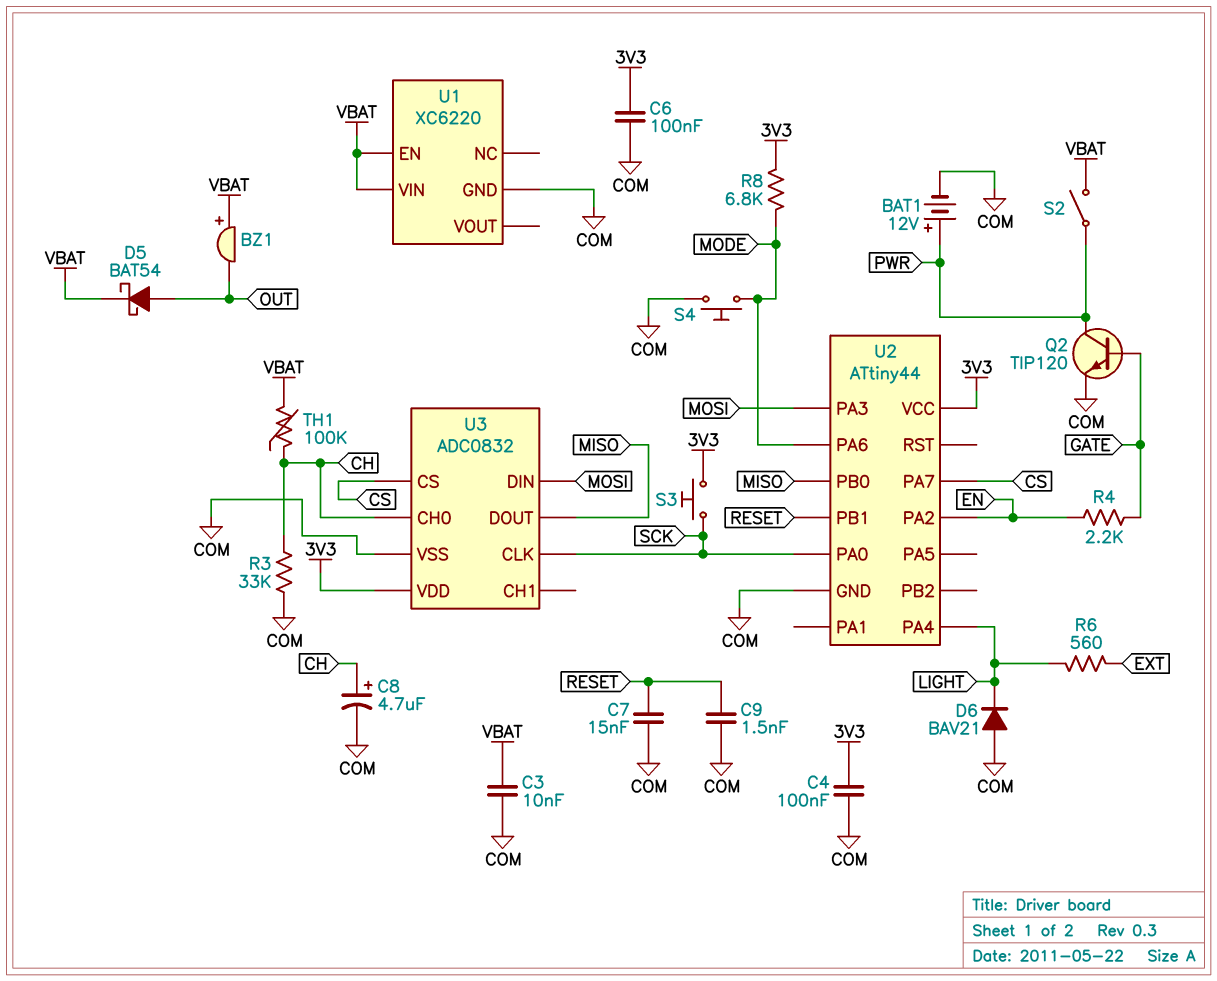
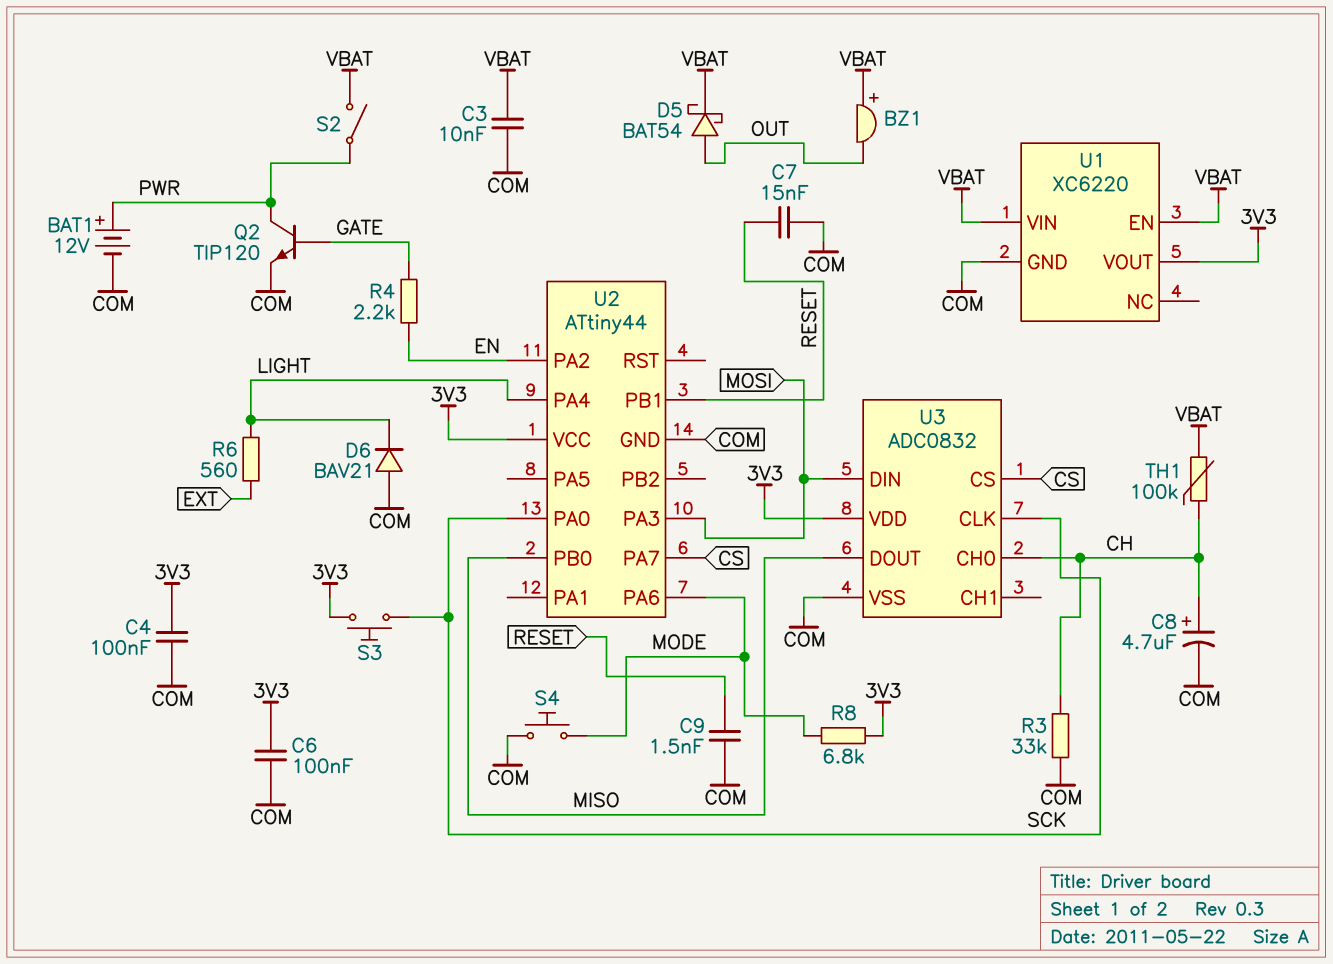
U1 pin VOUT: none -> 3V3

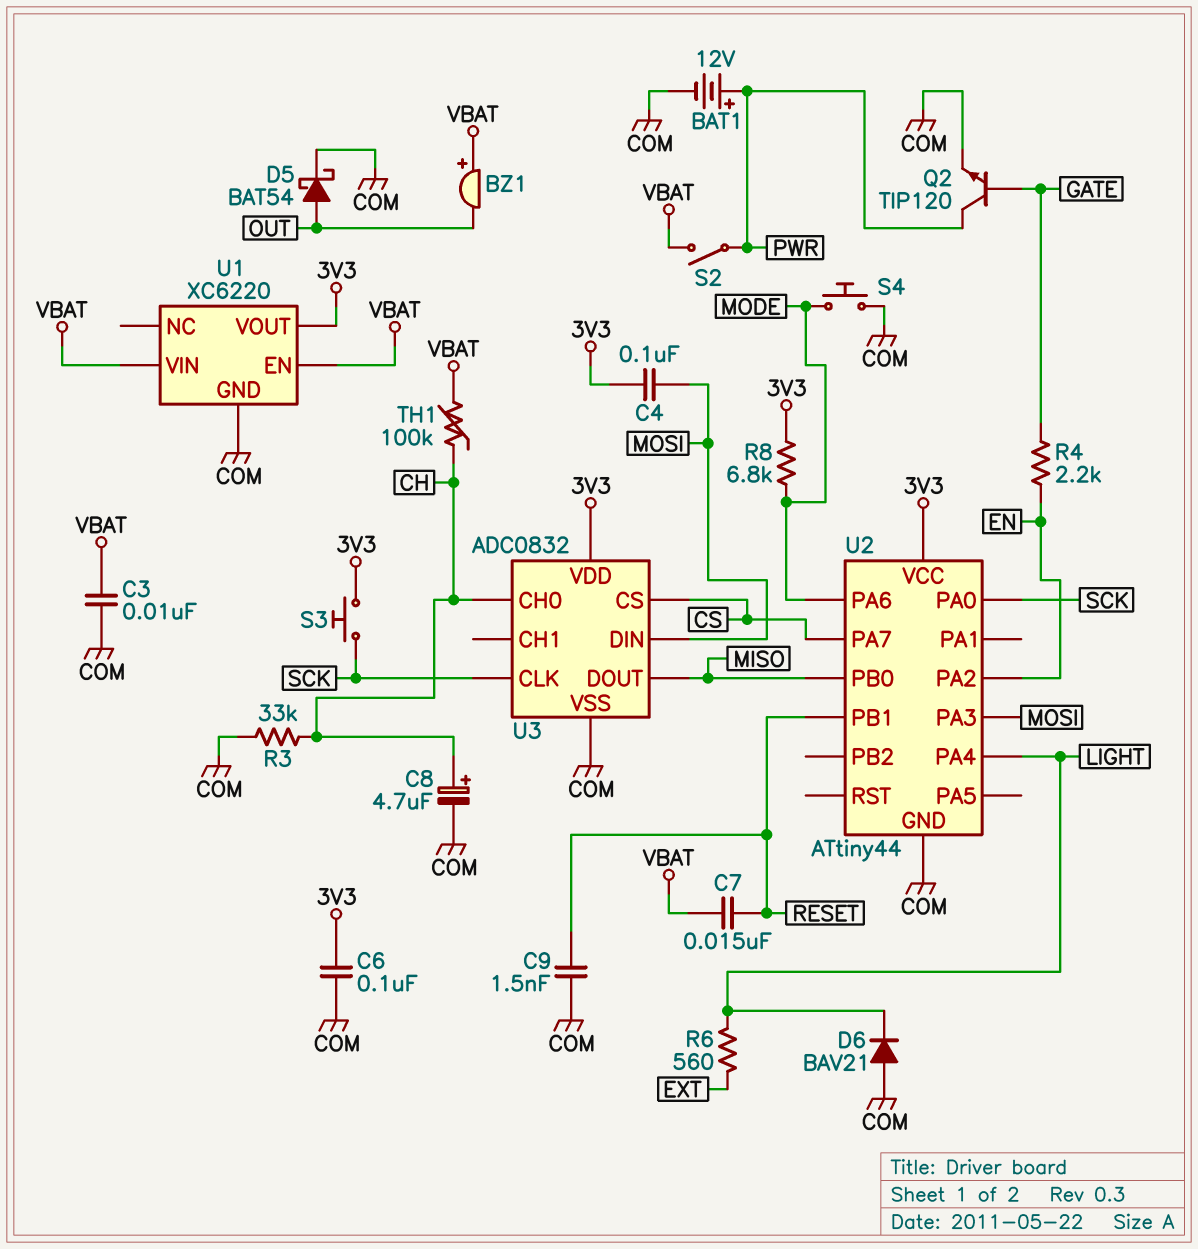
C4: 100nF (3V3, COM) -> 100nF (3V3, MOSI)
C7: 15nF (COM, RESET) -> 15nF (RESET, VBAT)
D5: schottky BAT54 (A OUT, K VBAT) -> schottky BAT54 (A OUT, K COM)

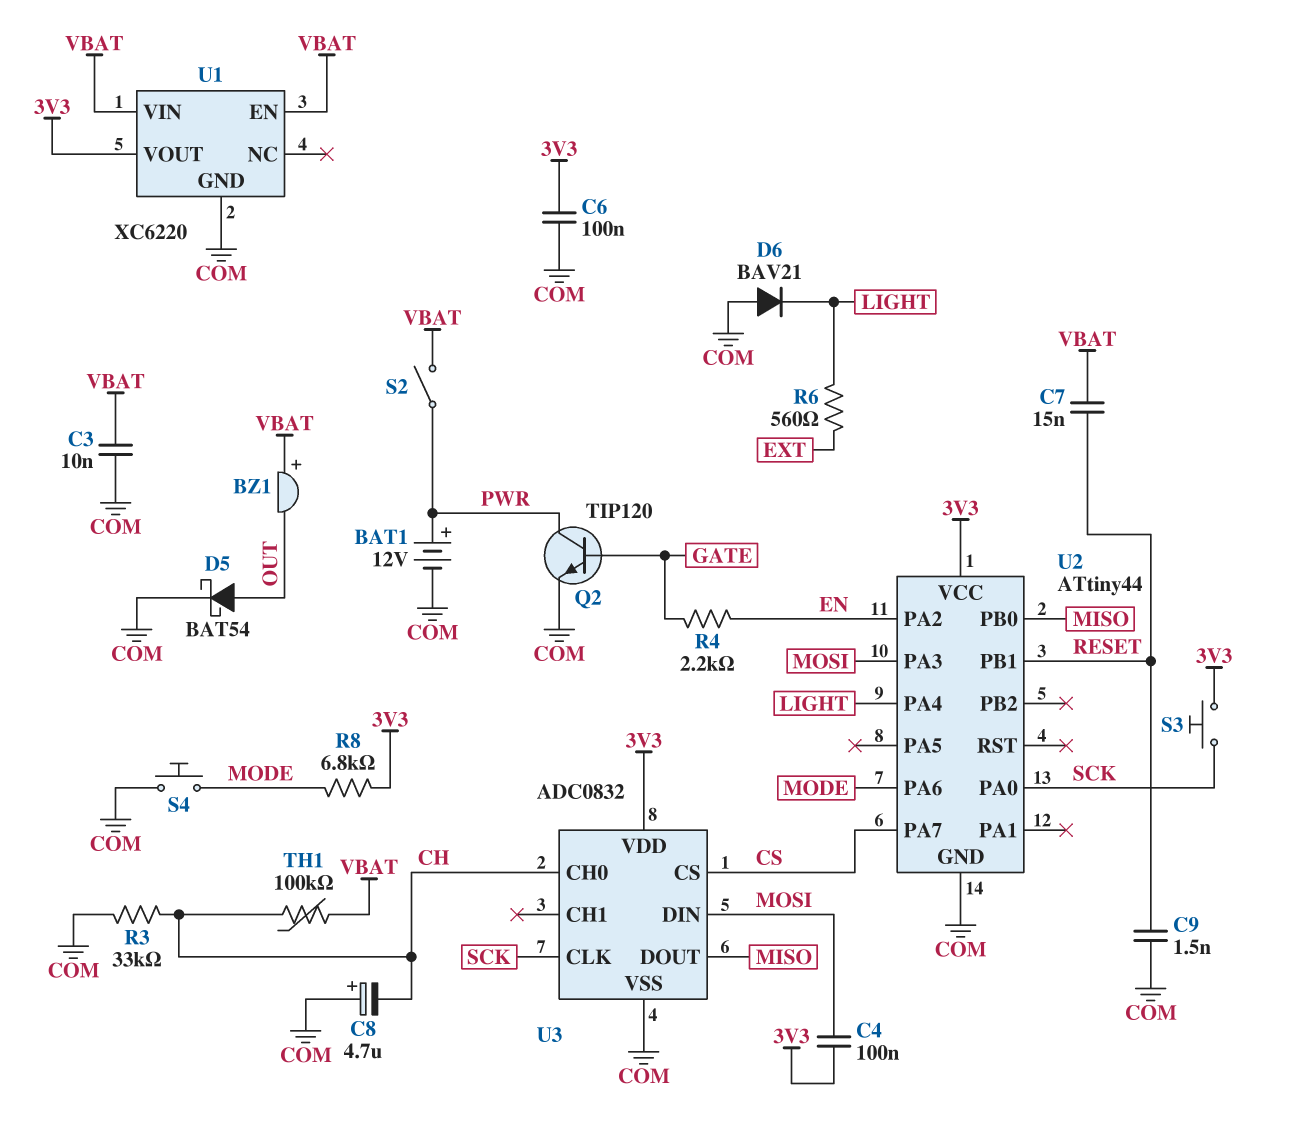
C8: 4.7uF (plus CH, minus COM) -> 4.7uF (plus COM, minus CH)

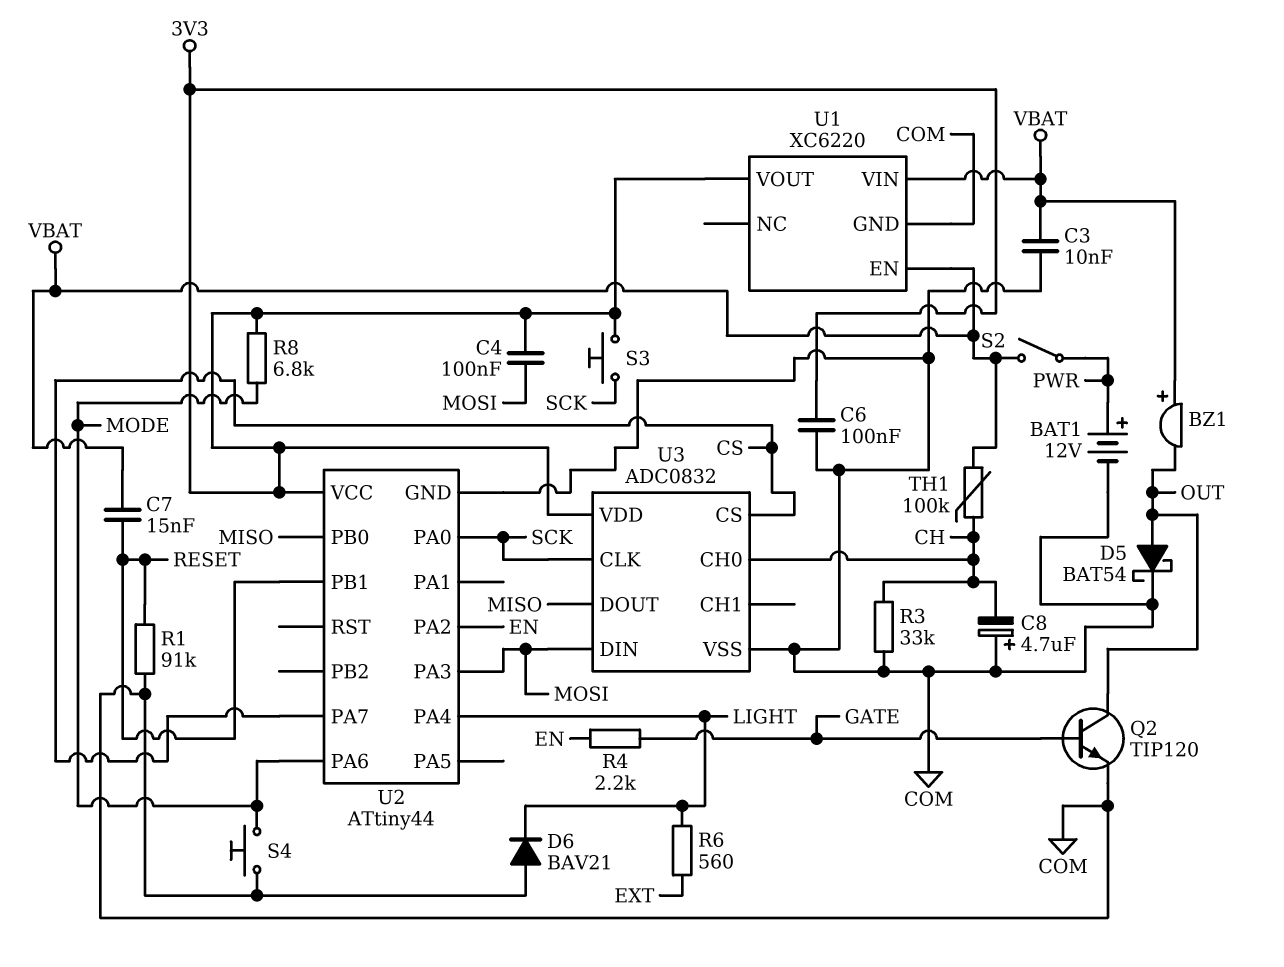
C9: 1.5nF (COM, RESET) -> none
Q2: NPN TIP120 (B GATE, C PWR, E COM) -> NPN TIP120 (B GATE, C OUT, E COM)
R1: none -> 91k (COM, RESET)

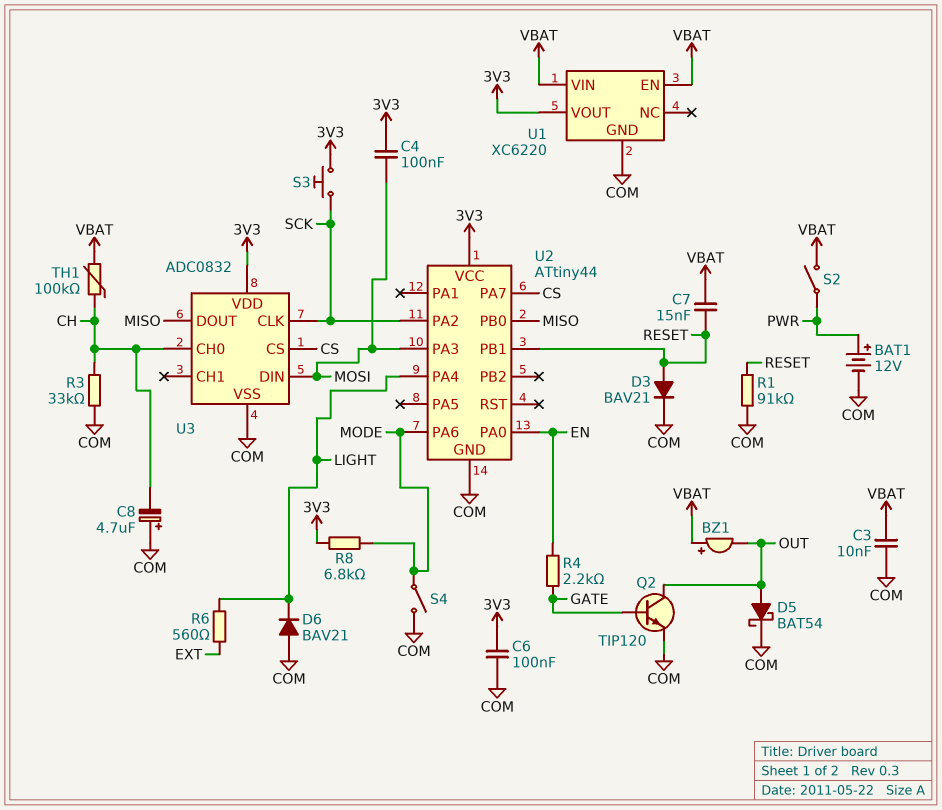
D3: none -> diode BAV21 (A RESET, K COM)
S4: button (COM, MODE) -> switch (COM, MODE)
U2 pin PA0: SCK -> EN
U2 pin PA2: EN -> SCK

